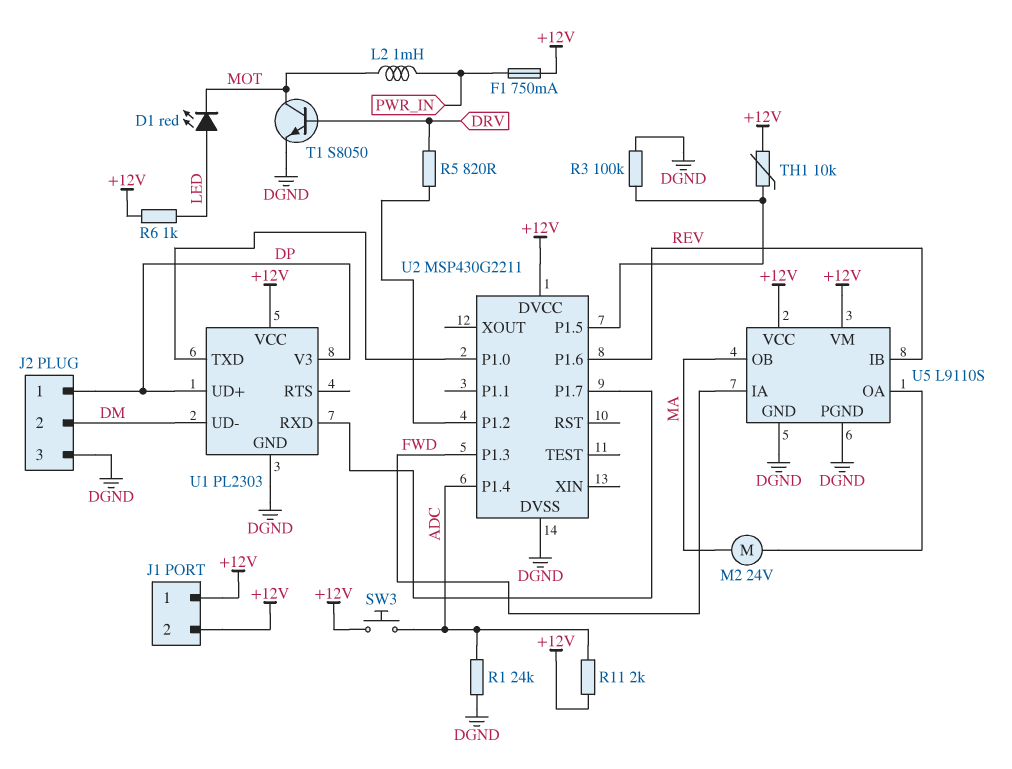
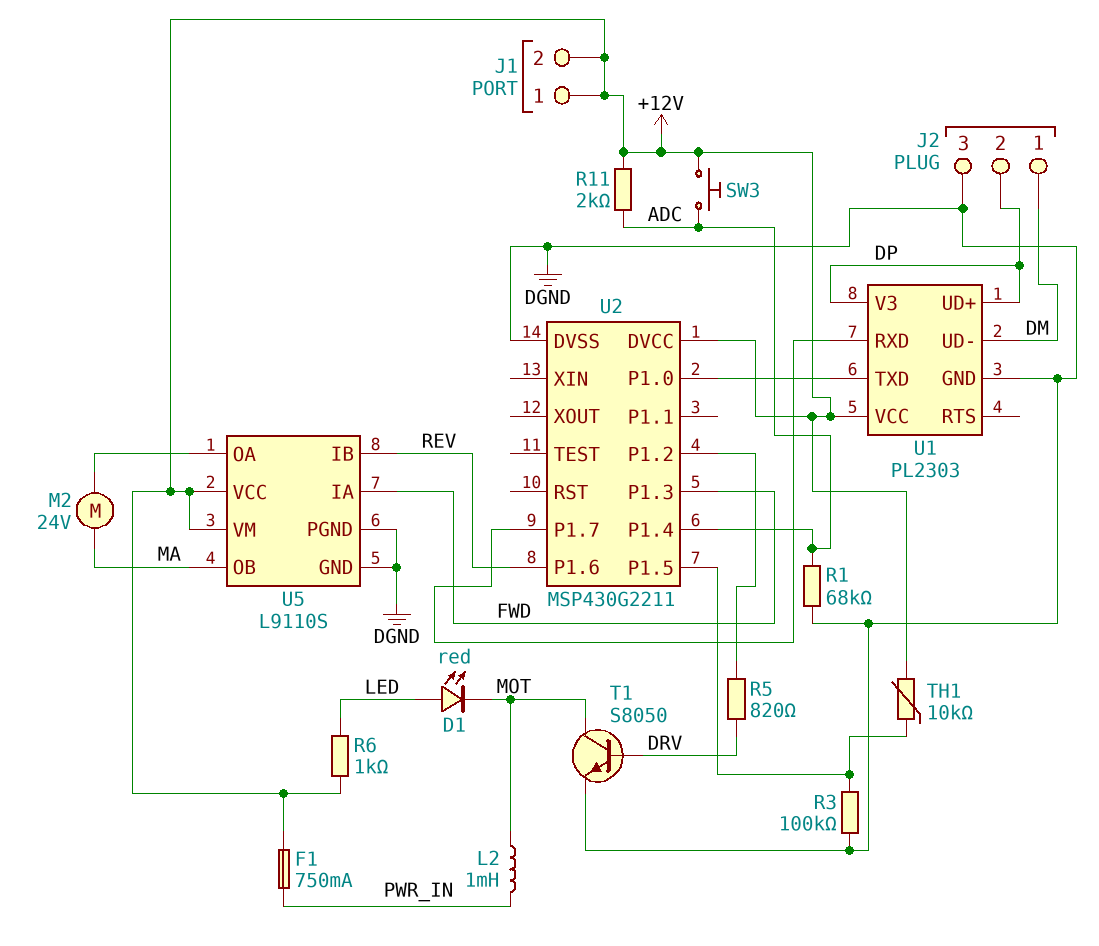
J2 pin 1: DP -> DM
J2 pin 2: DM -> DP
R1: 24k (ADC, DGND) -> 68k (ADC, DGND)

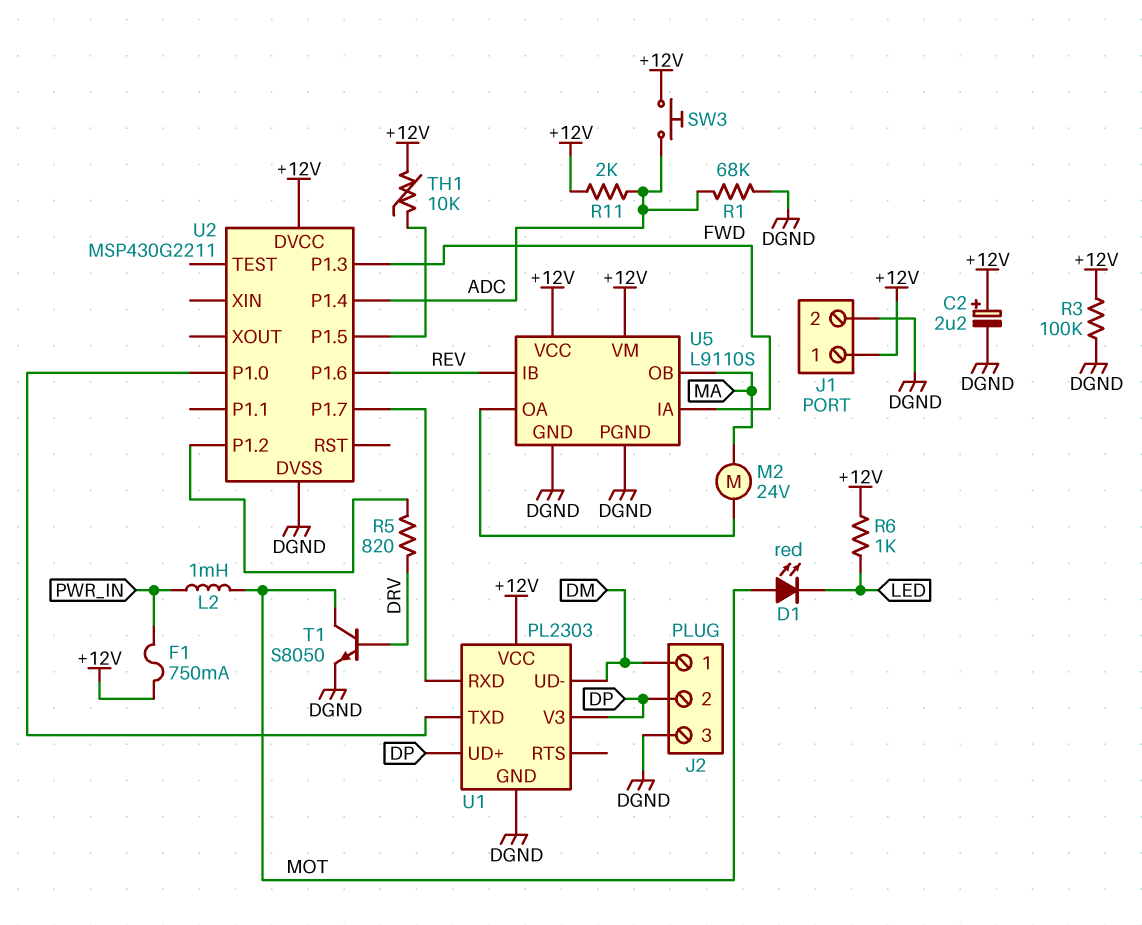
C2: none -> 2.2uF (plus +12V, minus DGND)
D1: LED red (A LED, K MOT) -> LED red (A MOT, K LED)
J1 pin 2: +12V -> DGND
R3: 100k (DGND, U2/P1.5) -> 100k (+12V, DGND)

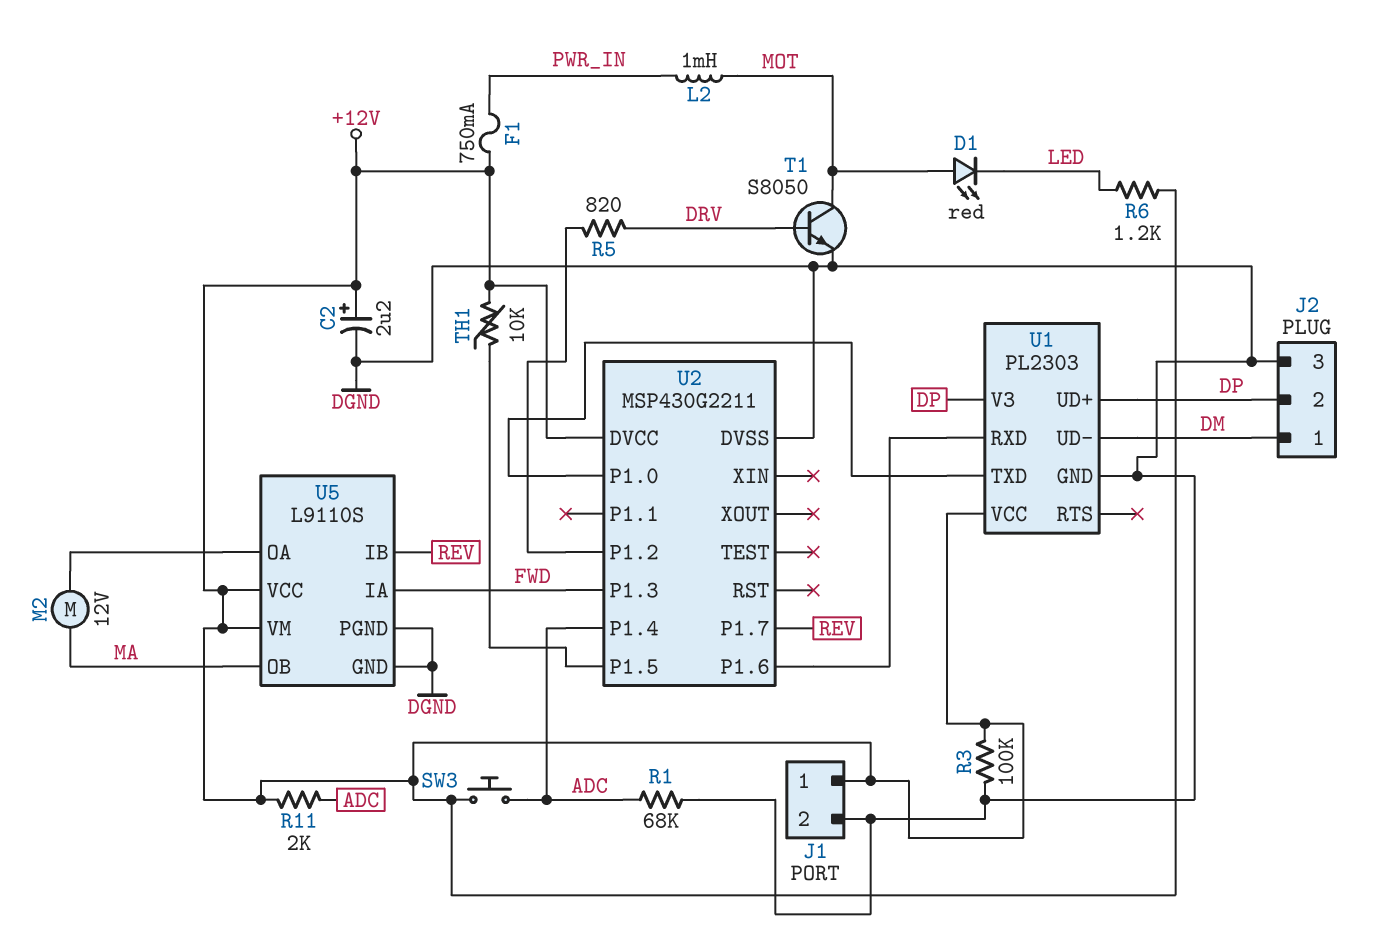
M2: motor 24V (MA, U5/OA) -> motor 12V (MA, U5/OA)
R6: 1k (+12V, LED) -> 1.2k (+12V, LED)
U2 pin P1.6: REV -> U1/RXD
U2 pin P1.7: U1/RXD -> REV

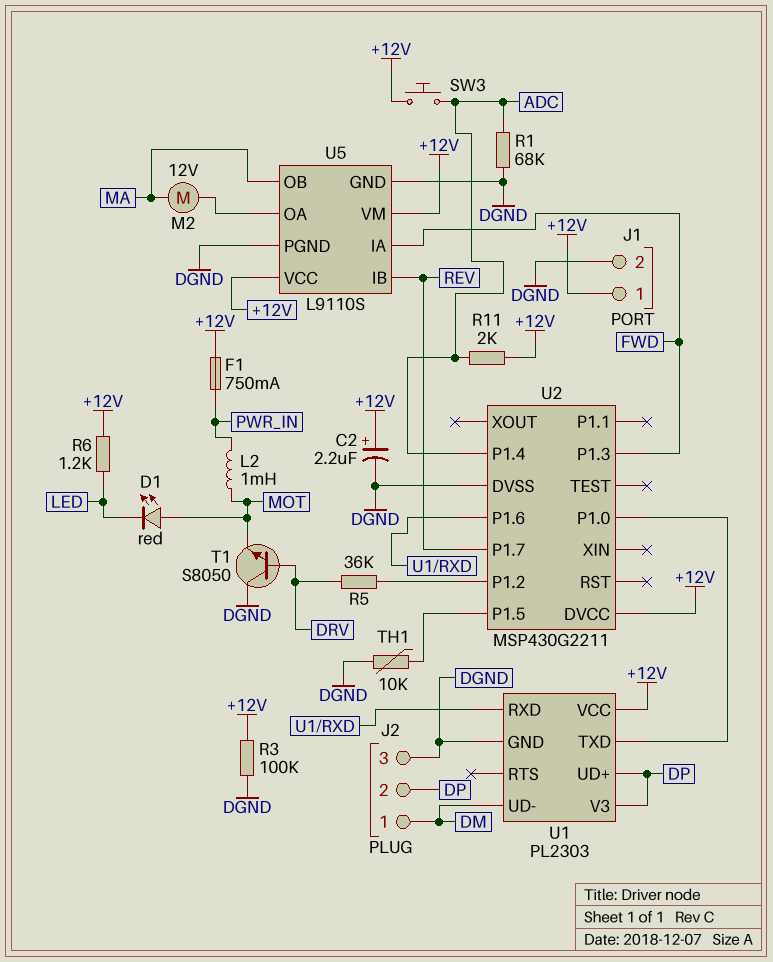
R5: 820 (DRV, U2/P1.2) -> 36k (DRV, U2/P1.2)
T1: NPN S8050 (B DRV, C MOT, E DGND) -> NPN S8050 (B DRV, C DGND, E MOT)
TH1: 10k (+12V, U2/P1.5) -> 10k (DGND, U2/P1.5)

